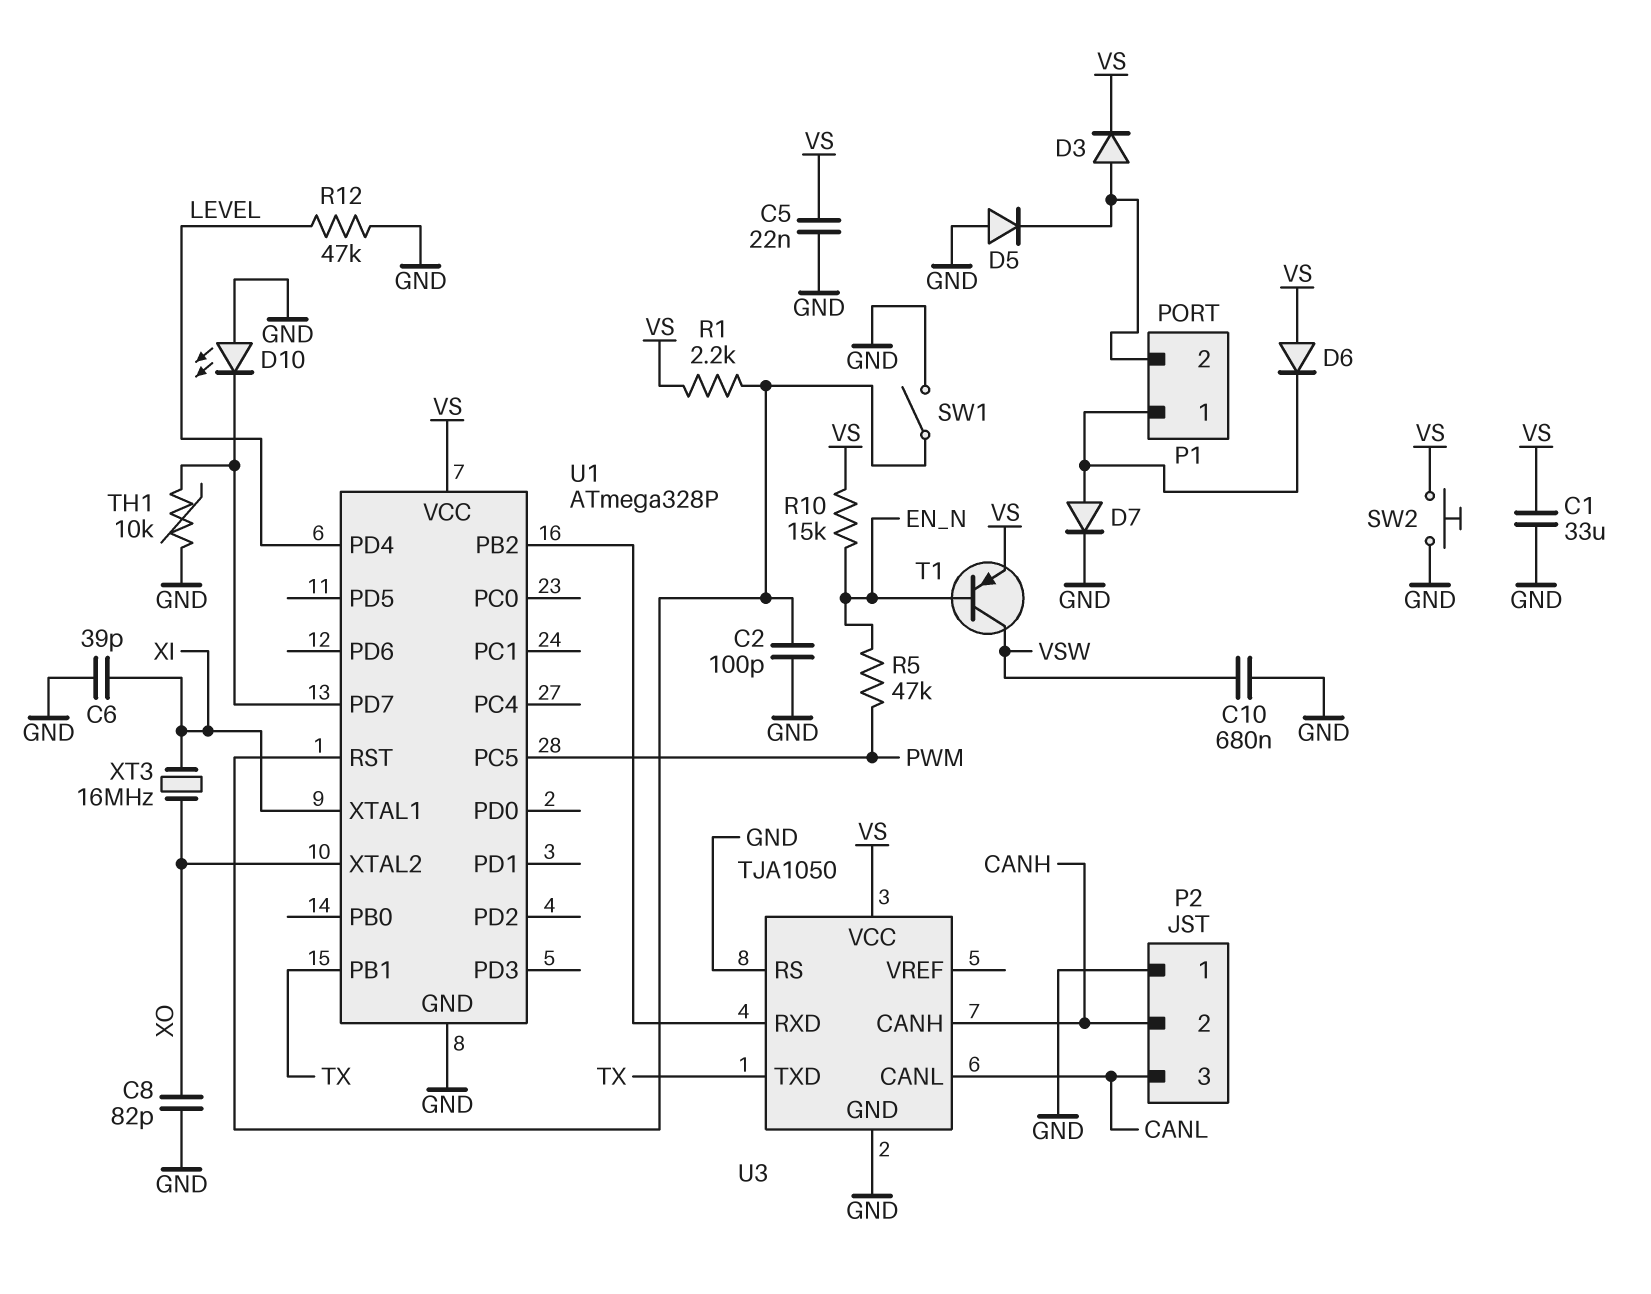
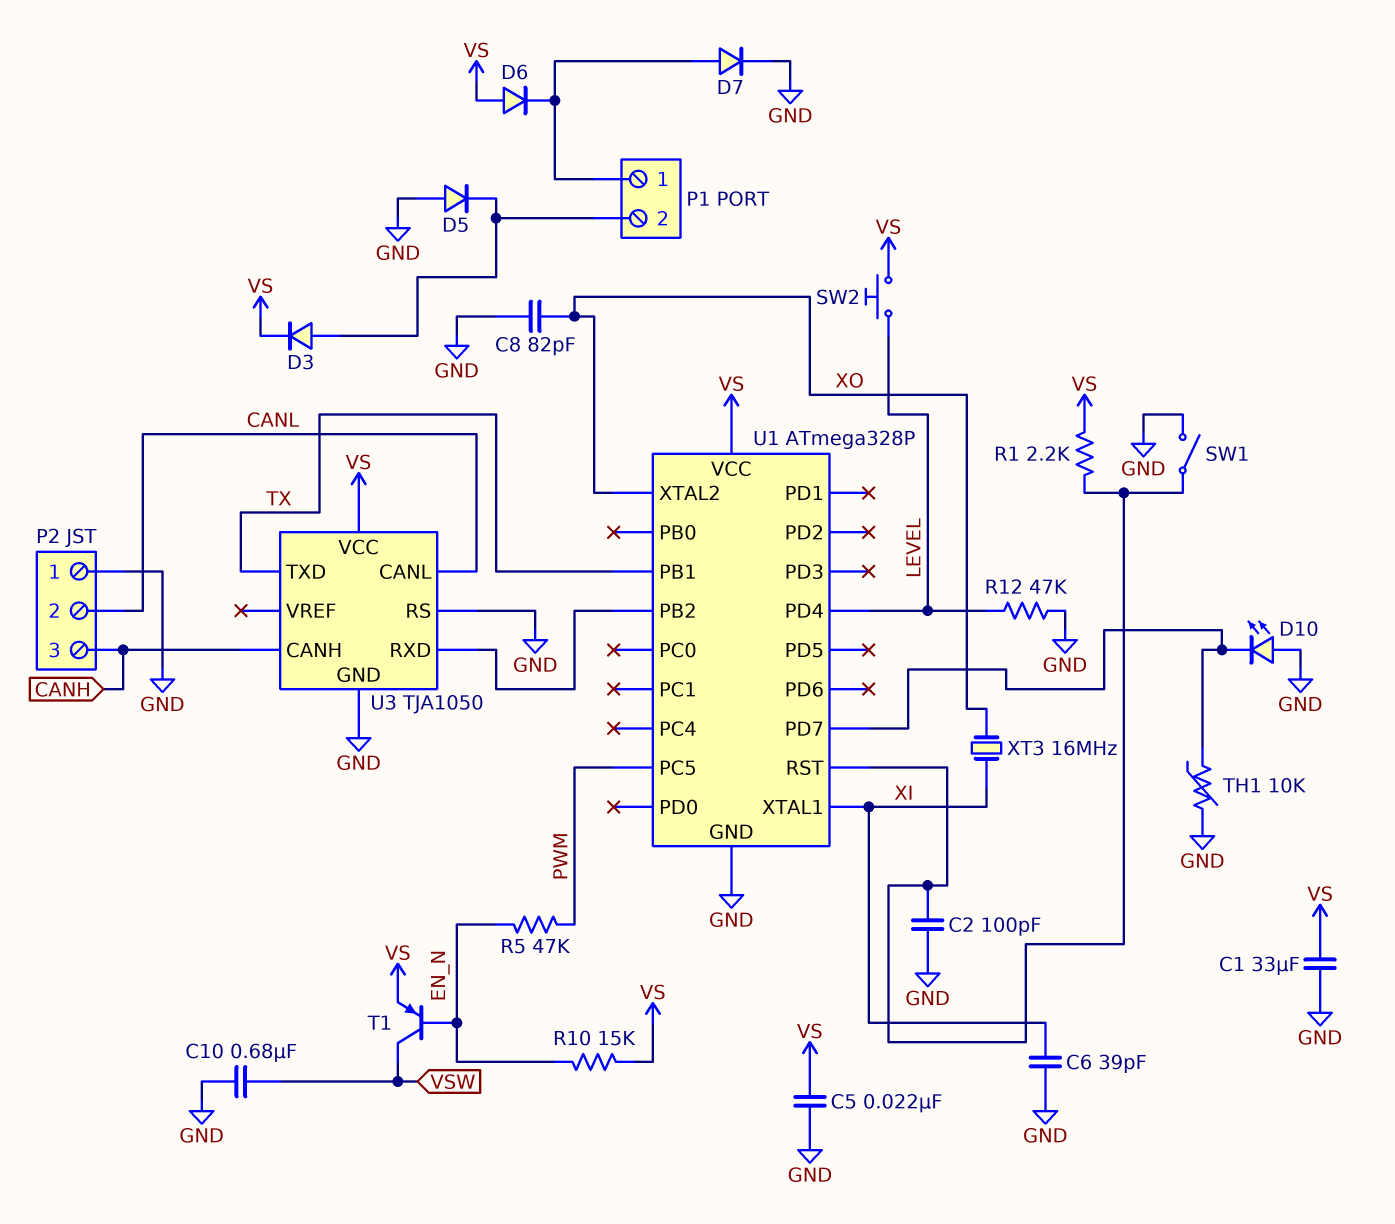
P2 pin 2: CANH -> CANL
P2 pin 3: CANL -> CANH
SW2: button (GND, VS) -> button (LEVEL, VS)

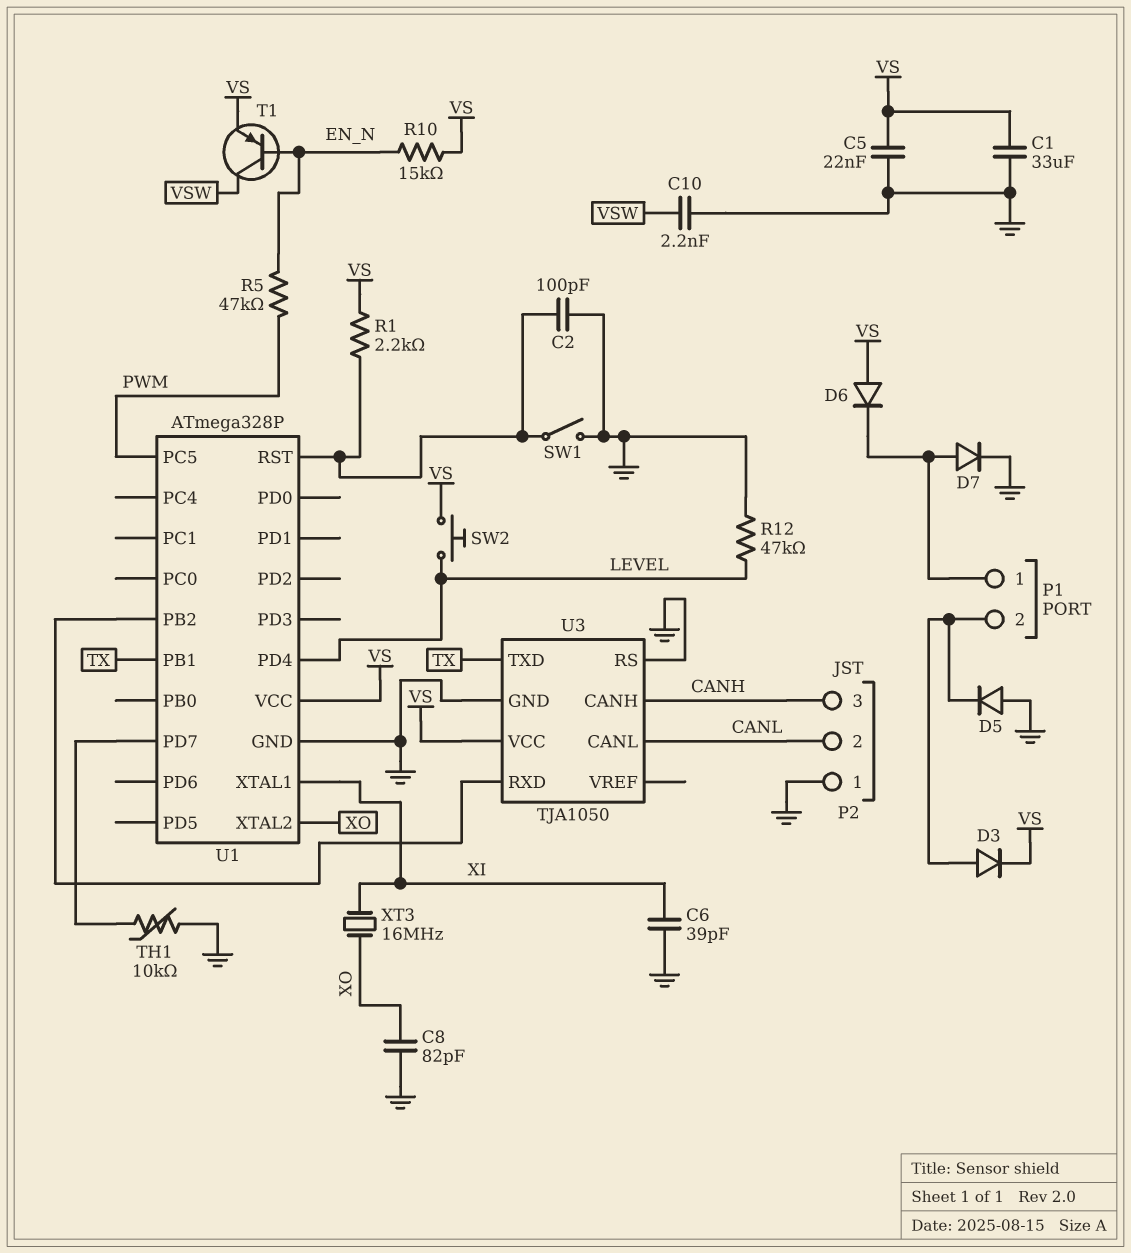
C10: 680nF (GND, VSW) -> 2.2nF (GND, VSW)
D10: LED (A GND, K U1/PD7) -> none

